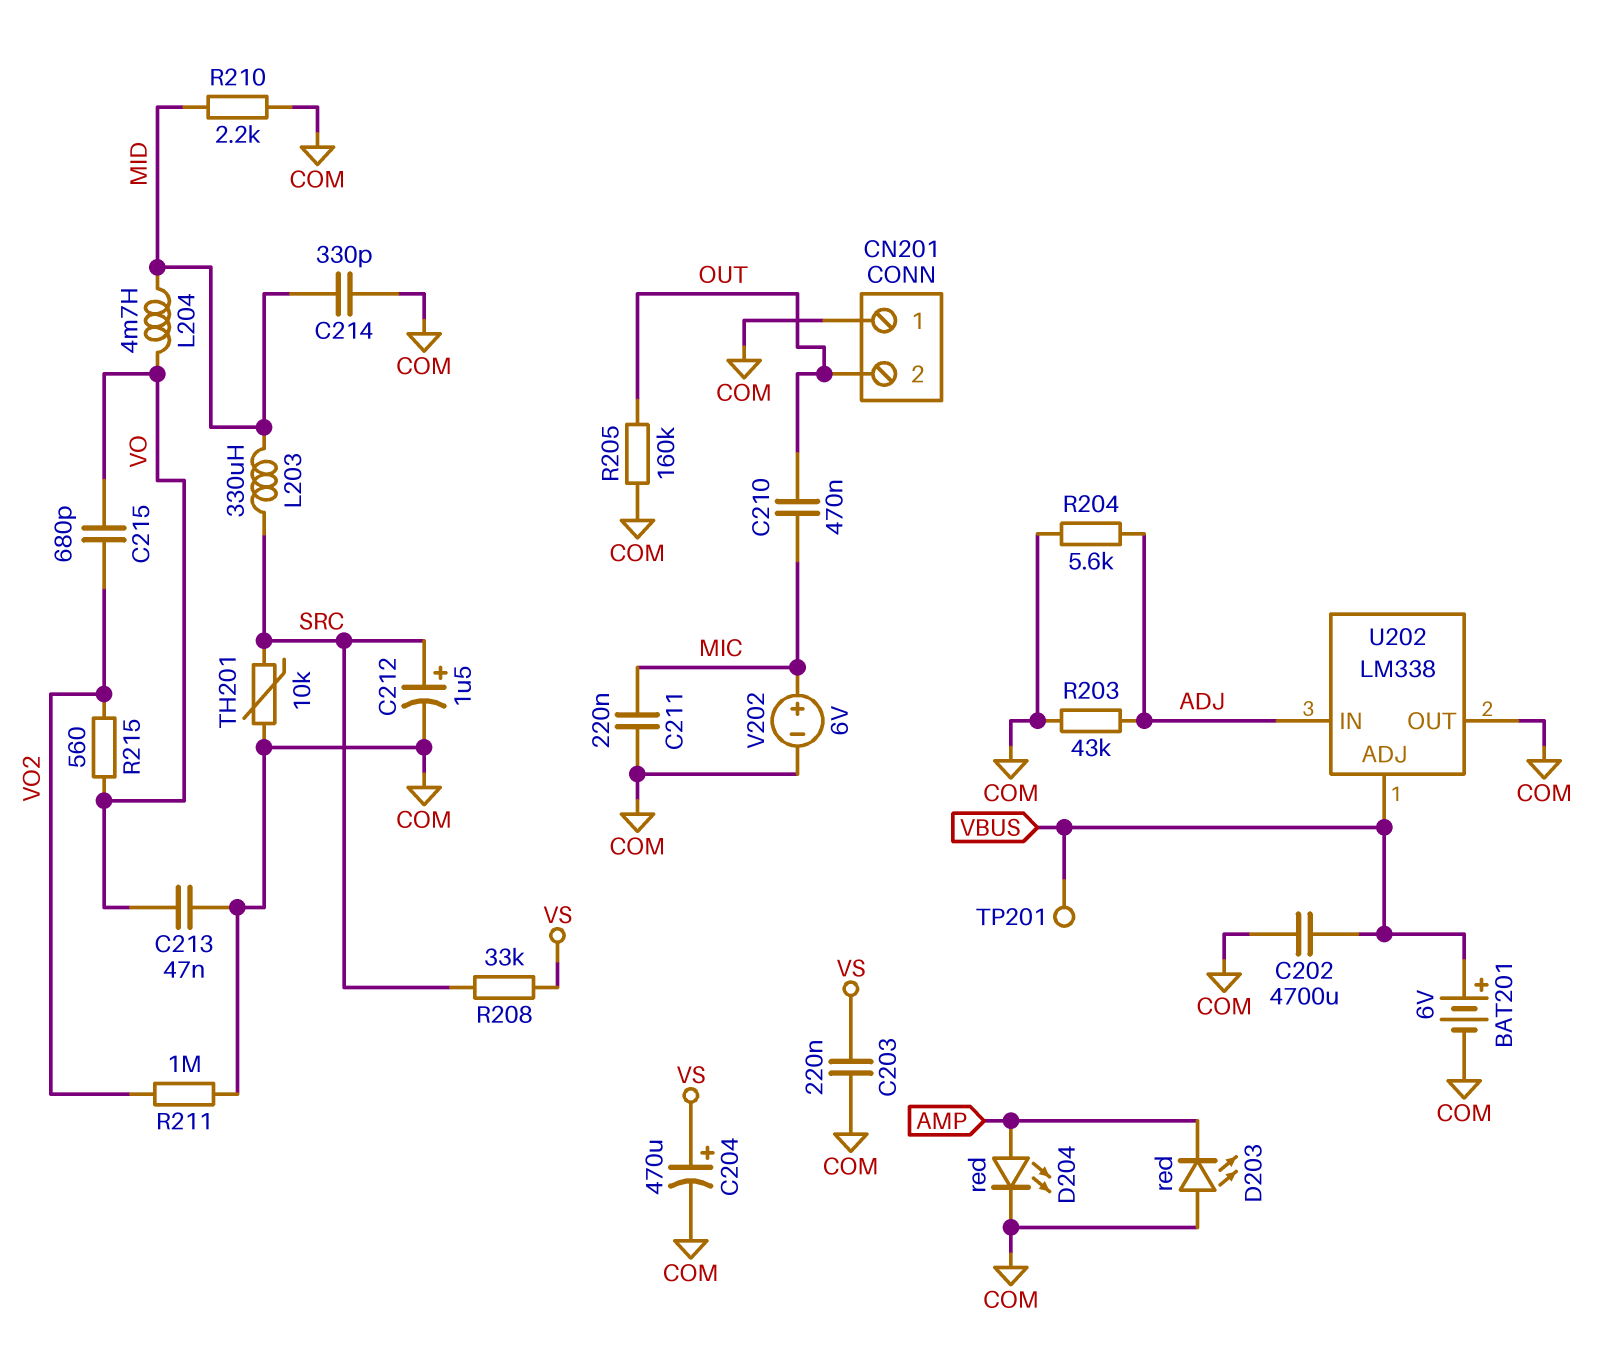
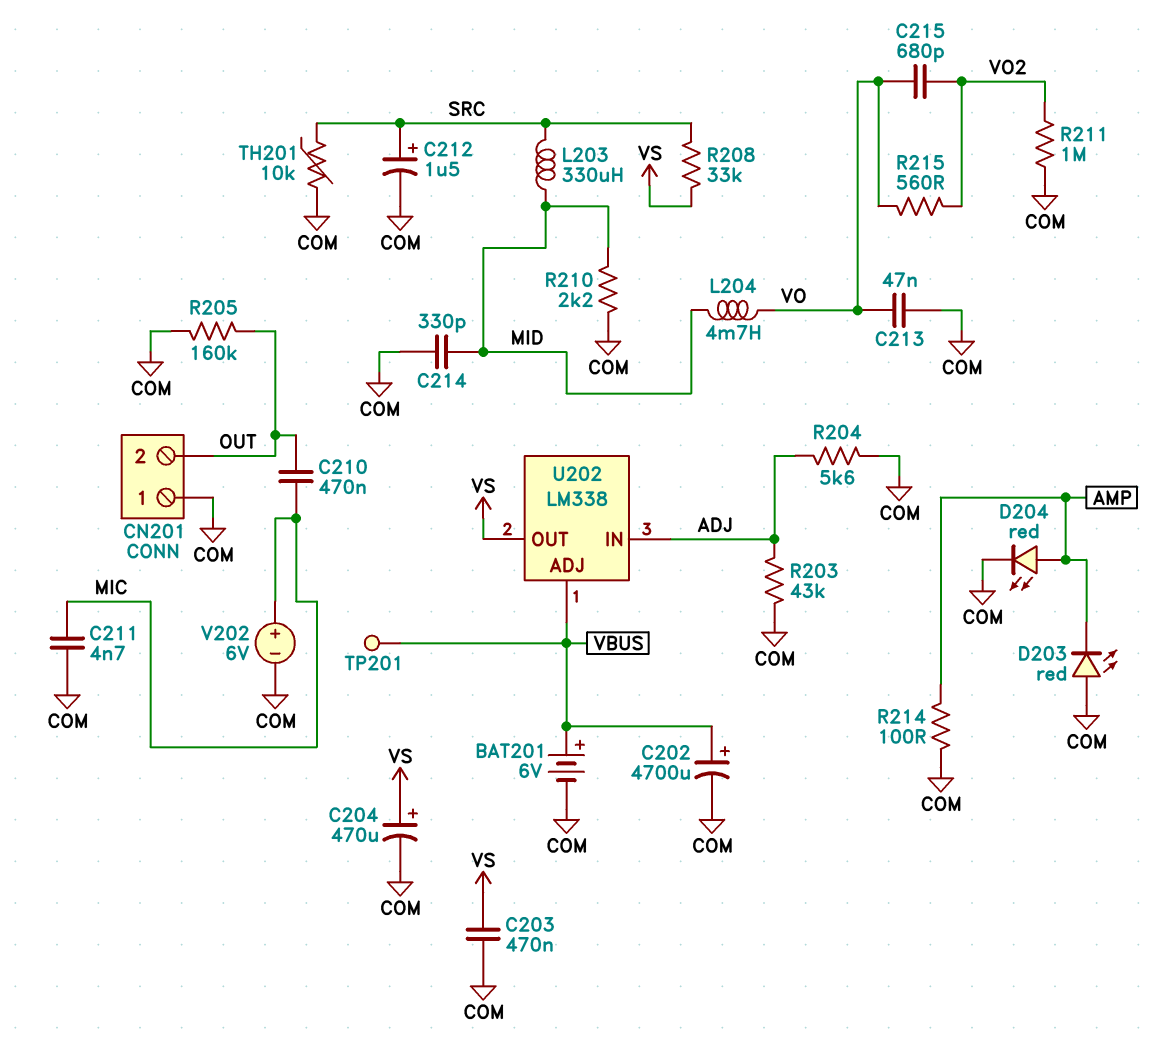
C202: 4700uF (COM, VBUS) -> 4700uF (plus VBUS, minus COM)
C203: 220nF (COM, VS) -> 470nF (COM, VS)
C211: 220nF (COM, MIC) -> 4.7nF (COM, MIC)
R214: none -> 100 (AMP, COM)
U202 pin OUT: COM -> VS

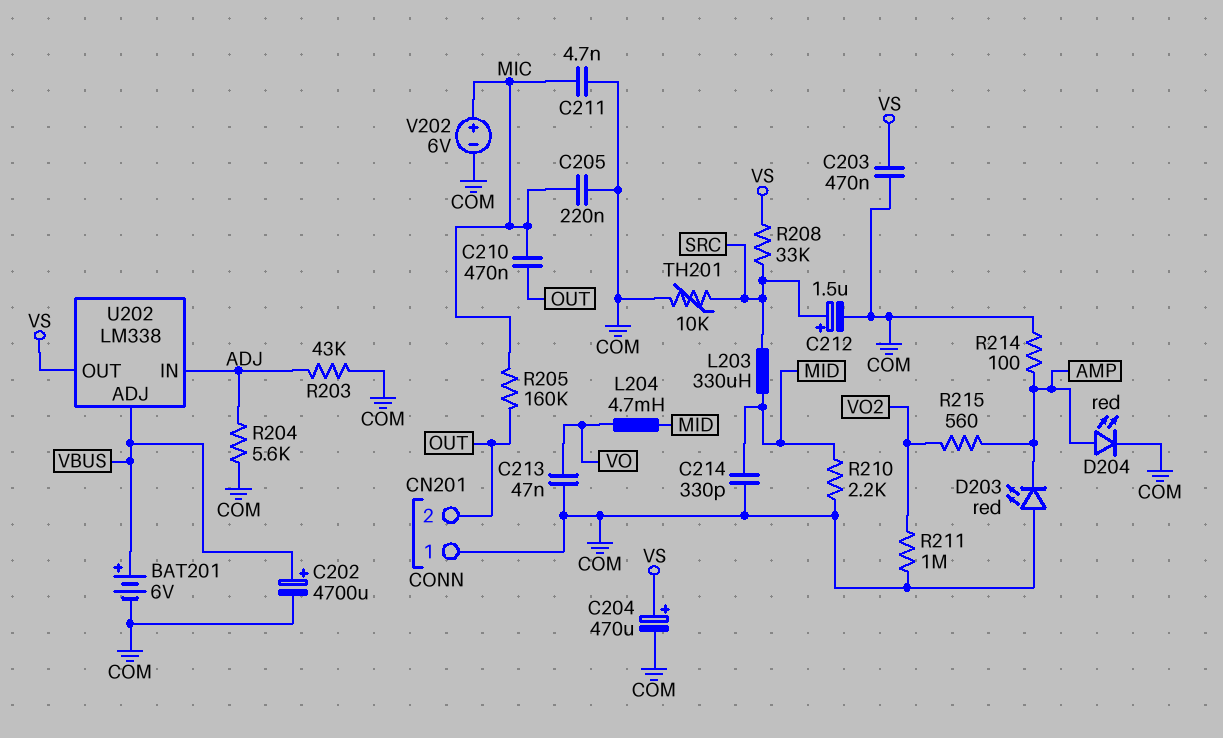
C205: none -> 220nF (COM, MIC)
C215: 680pF (VO, VO2) -> none
R205: 160k (COM, OUT) -> 160k (MIC, OUT)
R215: 560 (VO, VO2) -> 560 (AMP, VO2)
TP201: test point (VBUS) -> none

